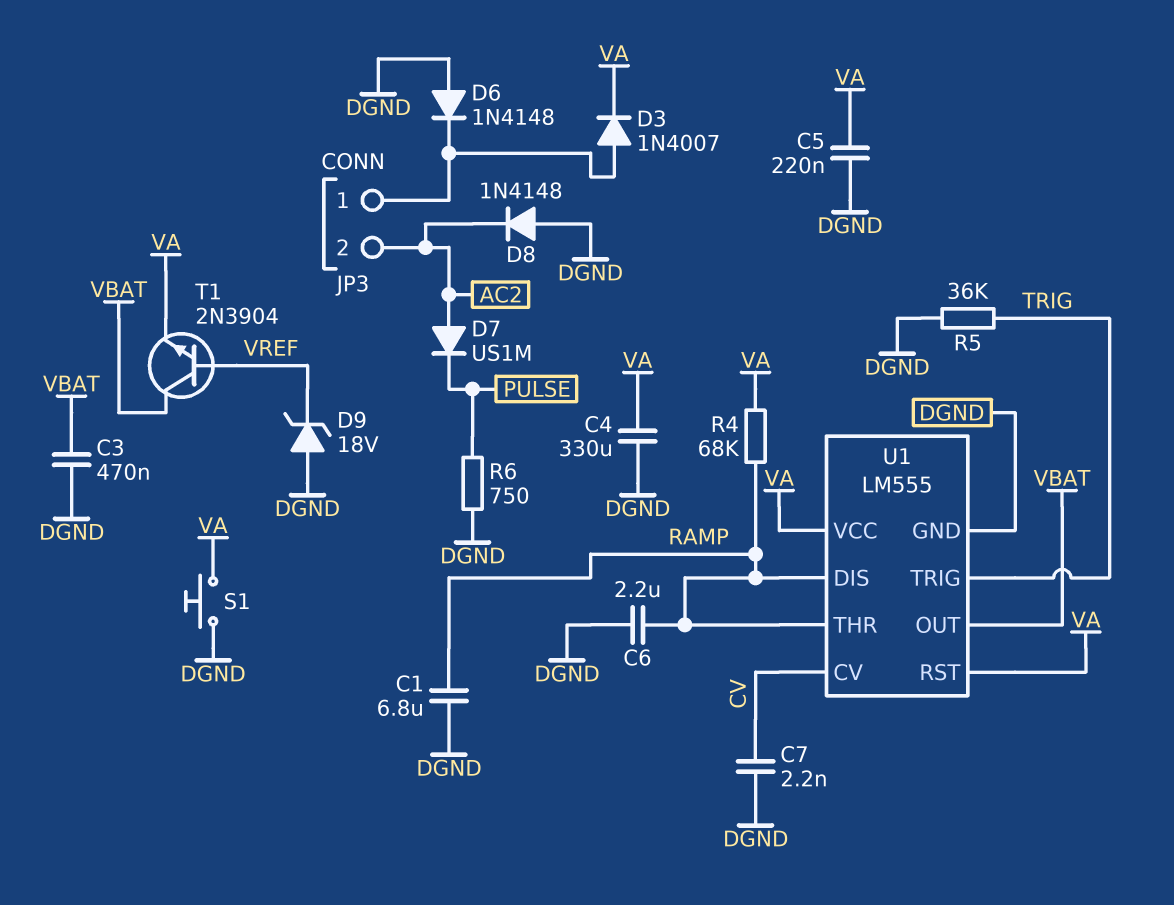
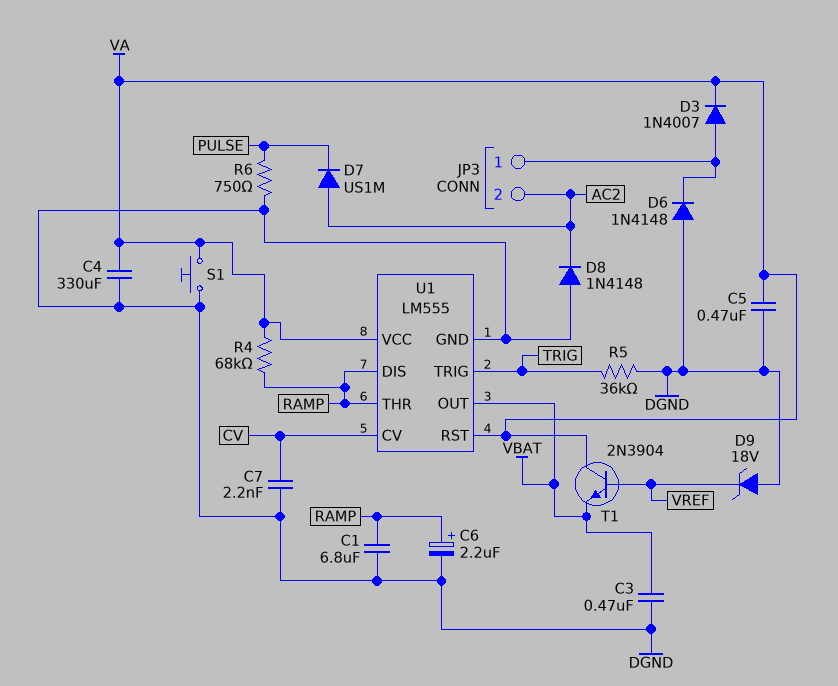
C5: 220nF (DGND, VA) -> 470nF (DGND, VA)
C6: 2.2uF (DGND, RAMP) -> 2.2uF (plus RAMP, minus DGND)
T1: NPN 2N3904 (B VREF, C VBAT, E VA) -> NPN 2N3904 (B VREF, C VA, E VBAT)

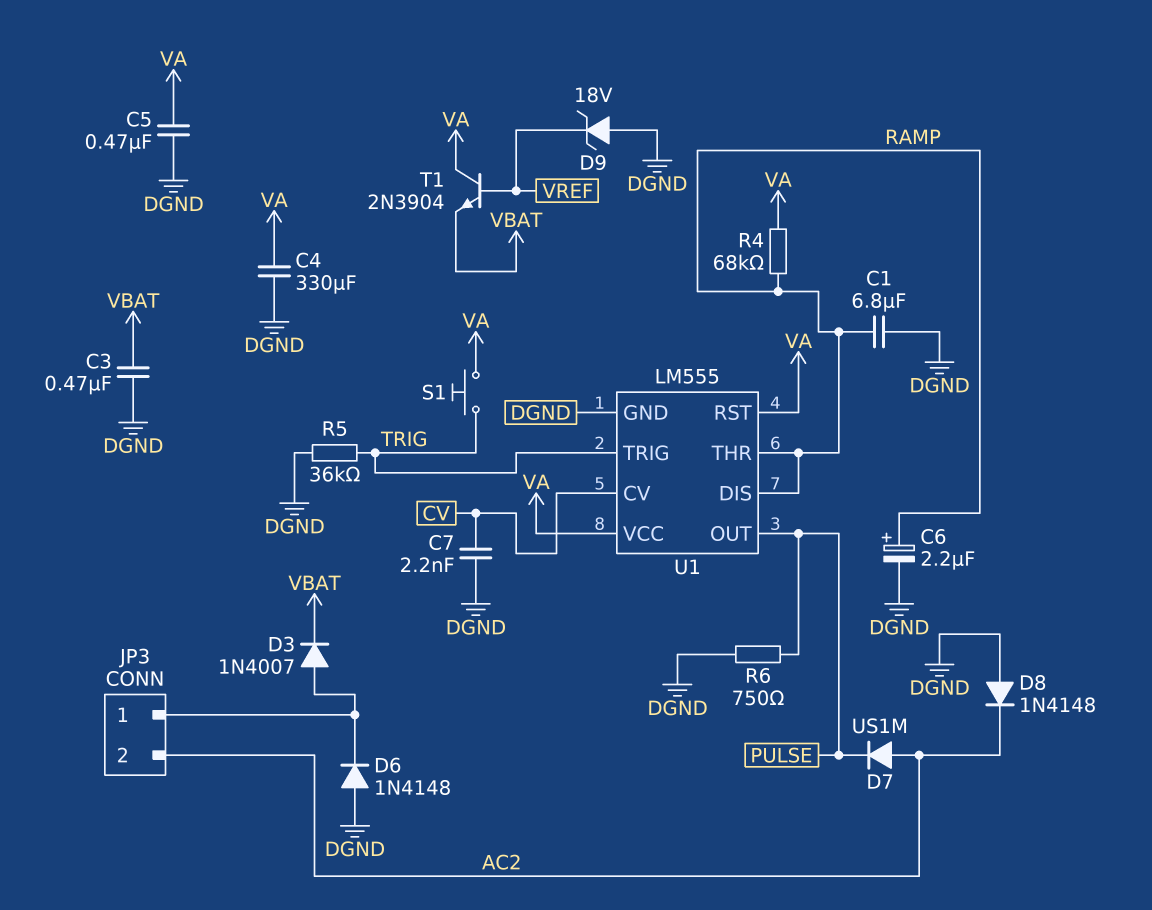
D3: diode 1N4007 (A JP3/1, K VA) -> diode 1N4007 (A JP3/1, K VBAT)
S1: button (DGND, VA) -> button (TRIG, VA)
U1 pin OUT: VBAT -> PULSE

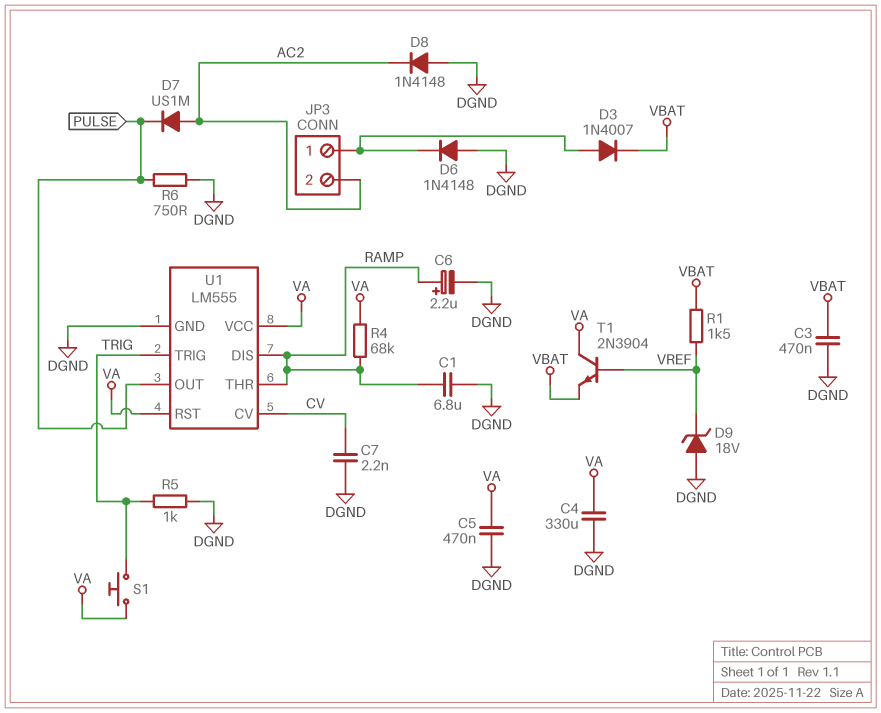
R1: none -> 1.5k (VBAT, VREF)
R5: 36k (DGND, TRIG) -> 1k (DGND, TRIG)

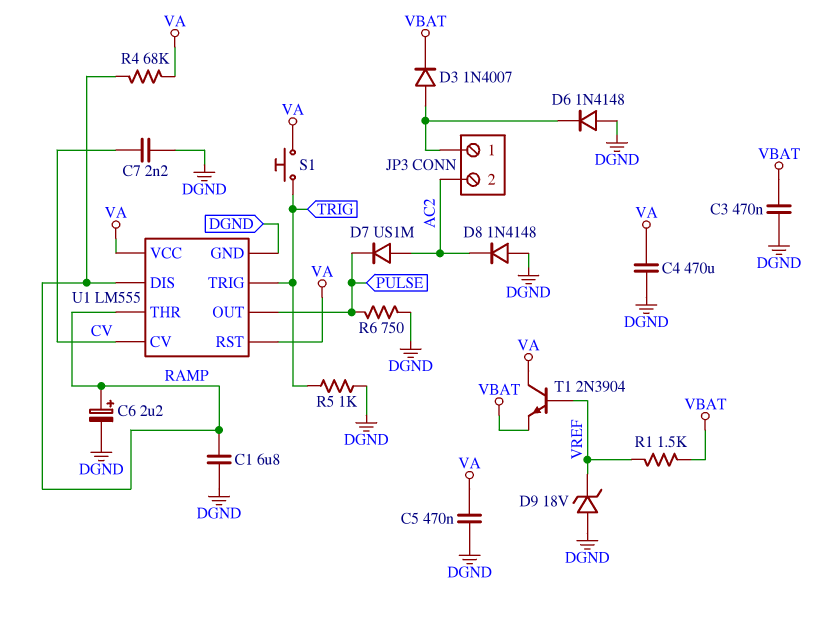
C4: 330uF (DGND, VA) -> 470uF (DGND, VA)

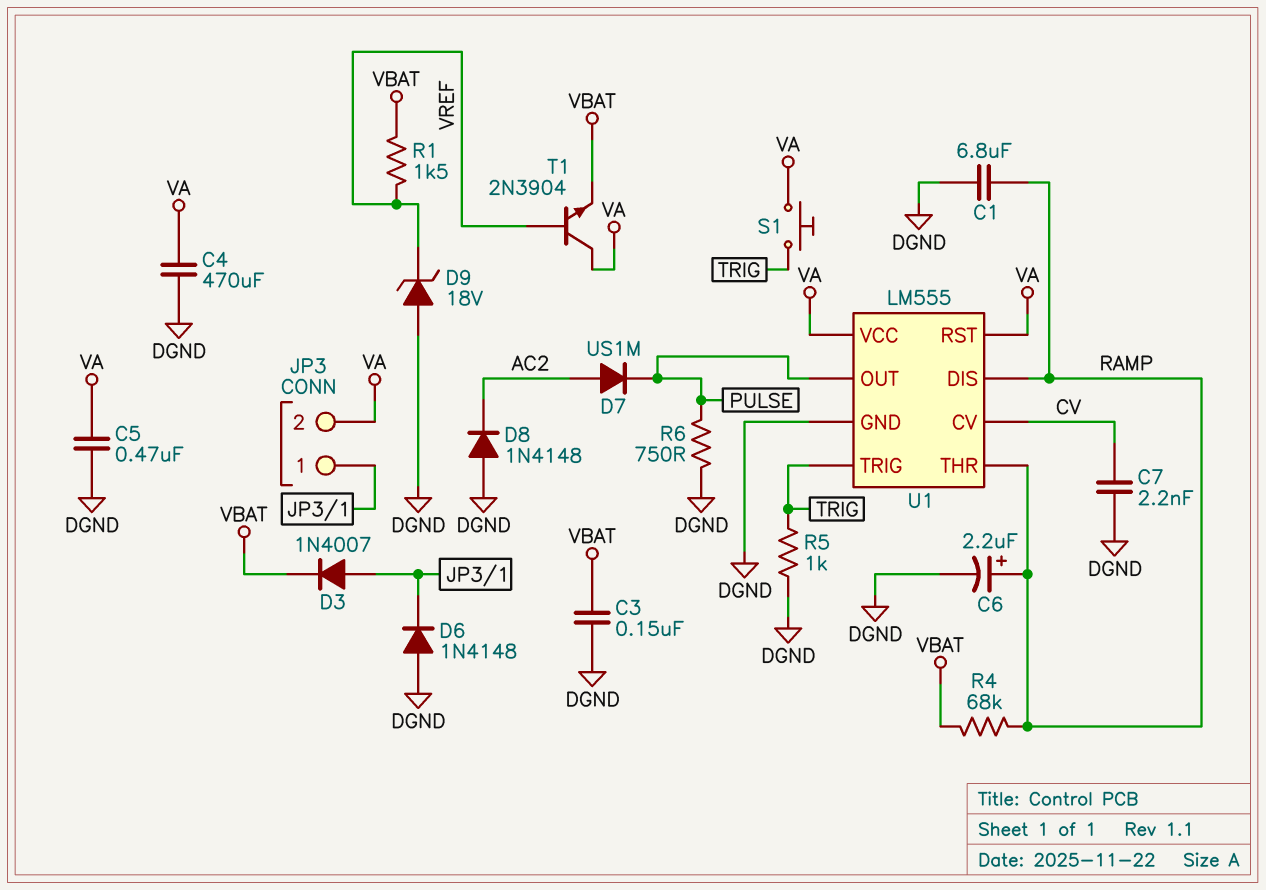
C3: 470nF (DGND, VBAT) -> 150nF (DGND, VBAT)
JP3 pin 2: AC2 -> VA
R4: 68k (RAMP, VA) -> 68k (RAMP, VBAT)

